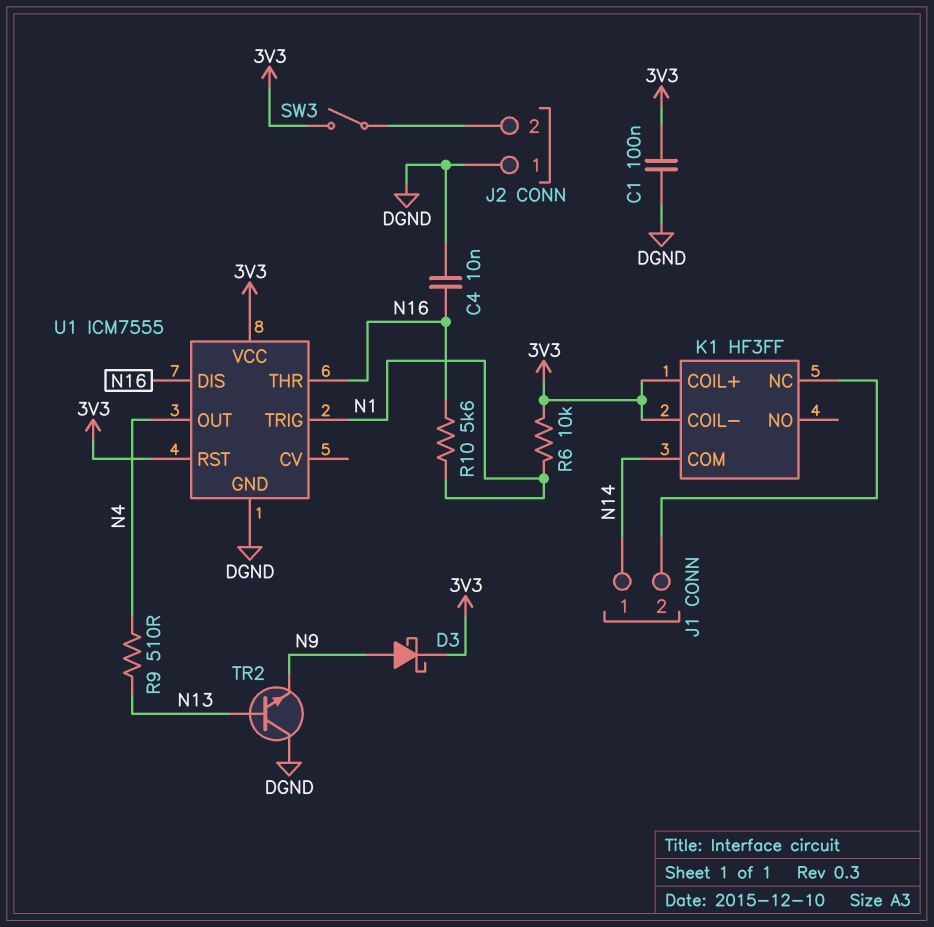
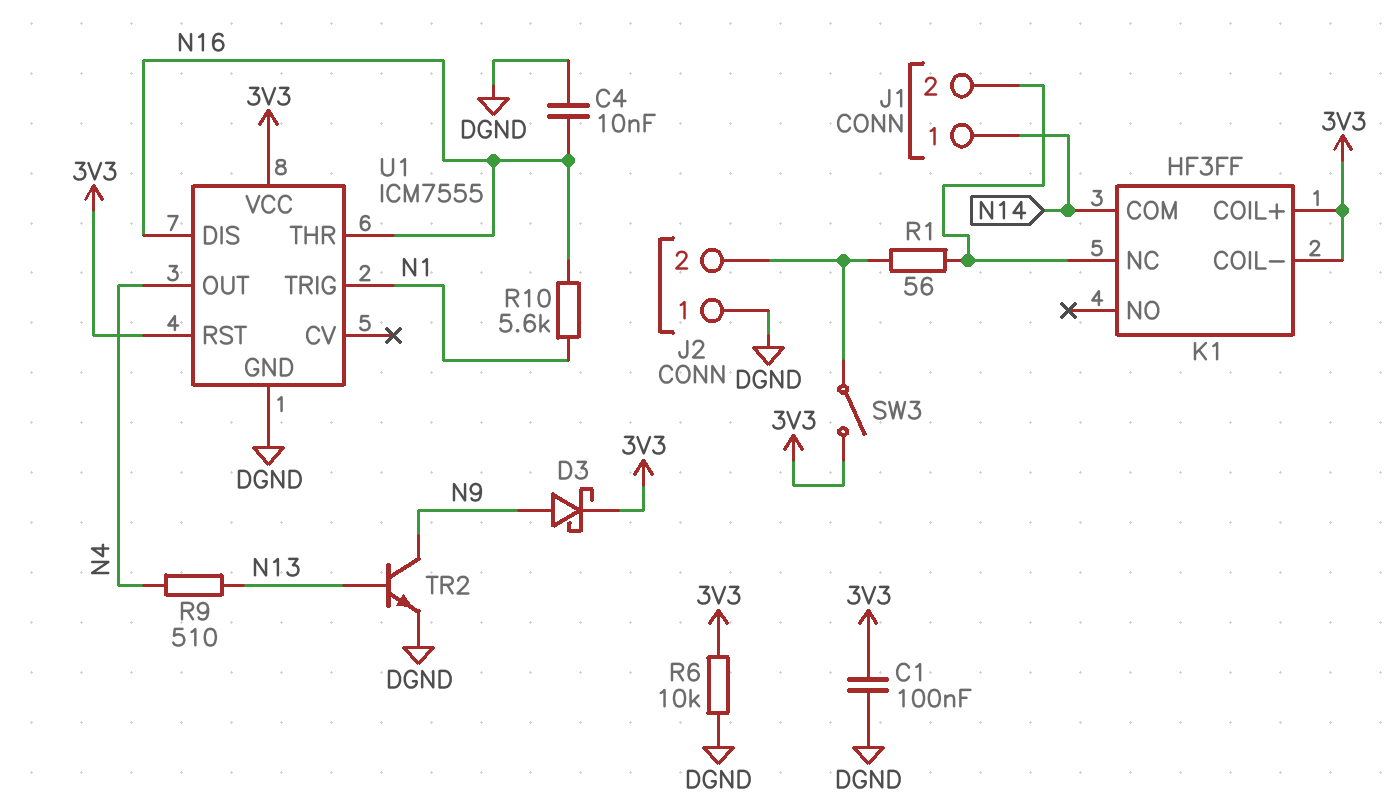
R1: none -> 56 (J1/2, J2/2)
R6: 10k (3V3, N1) -> 10k (3V3, DGND)
TR2: NPN (B N13, C DGND, E N9) -> NPN (B N13, C N9, E DGND)

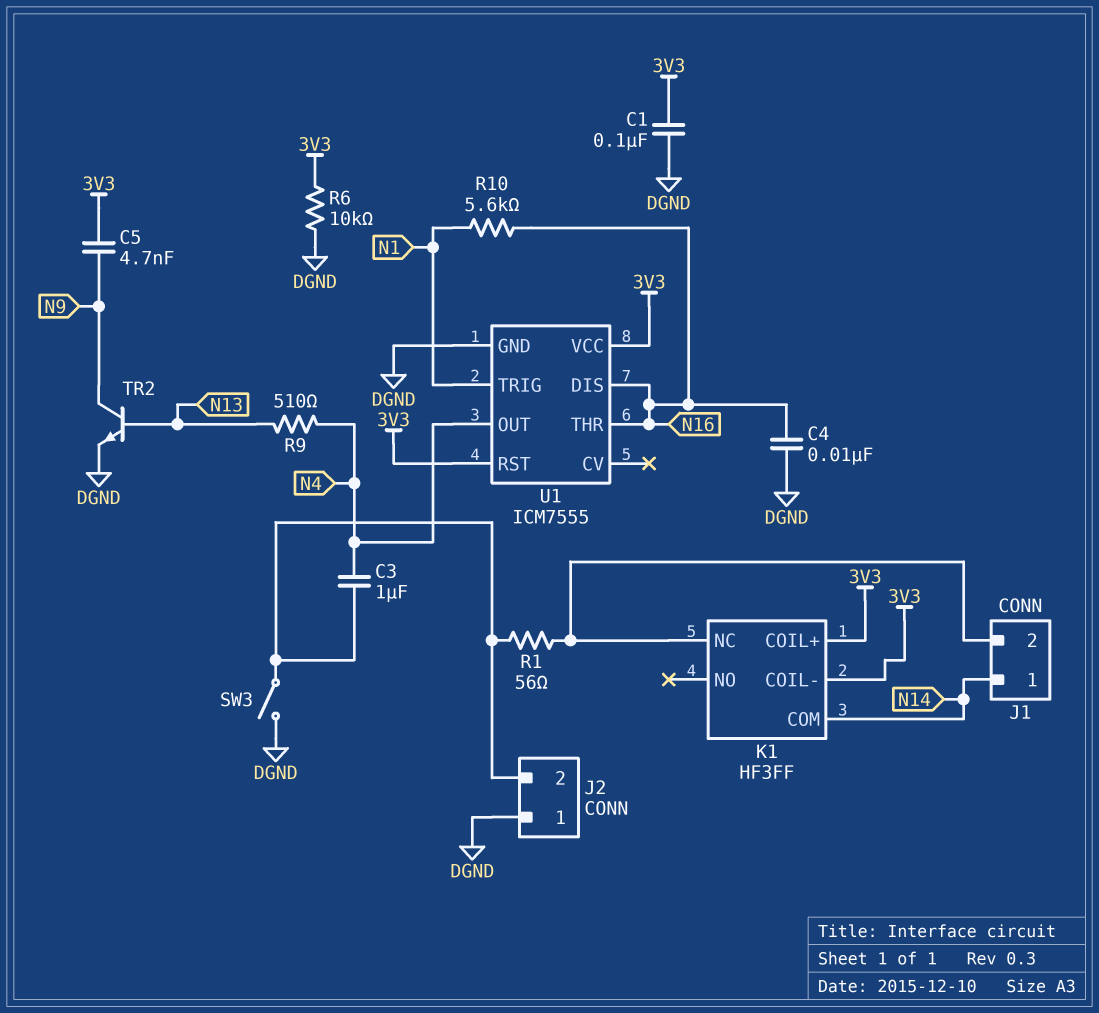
C3: none -> 1uF (J2/2, N4)
C5: none -> 4.7nF (3V3, N9)
D3: schottky (A N9, K 3V3) -> none
SW3: switch (3V3, J2/2) -> switch (DGND, J2/2)

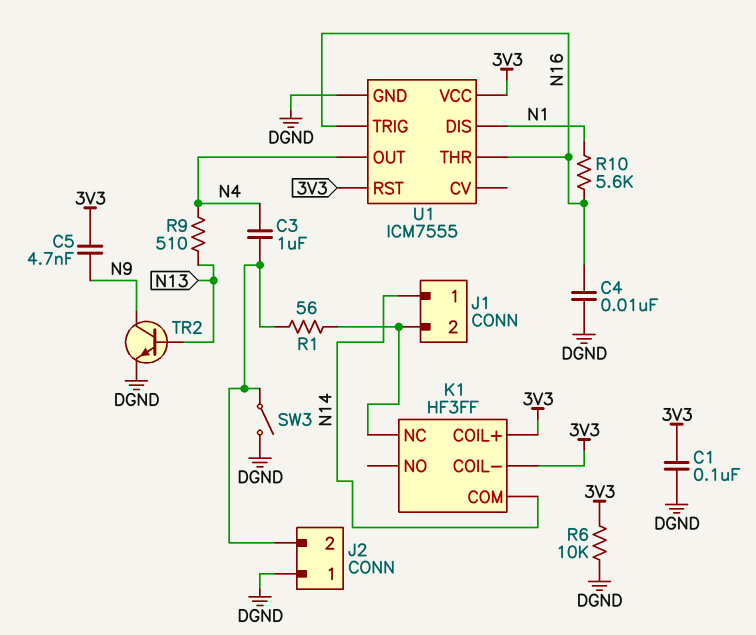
U1 pin DIS: N16 -> N1
U1 pin TRIG: N1 -> N16

